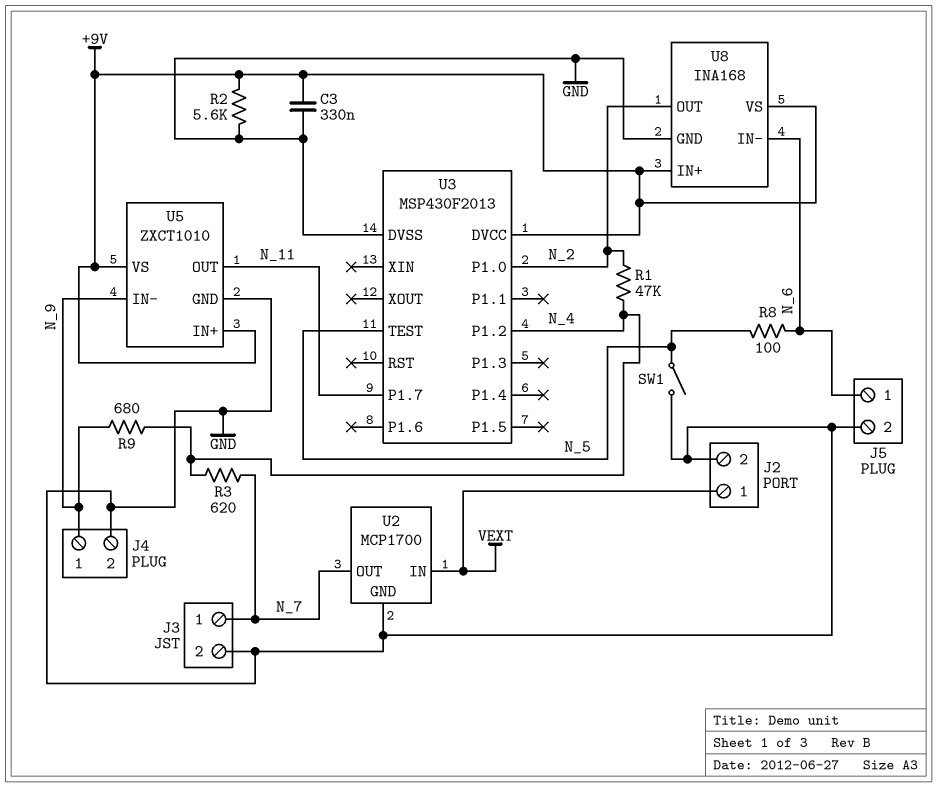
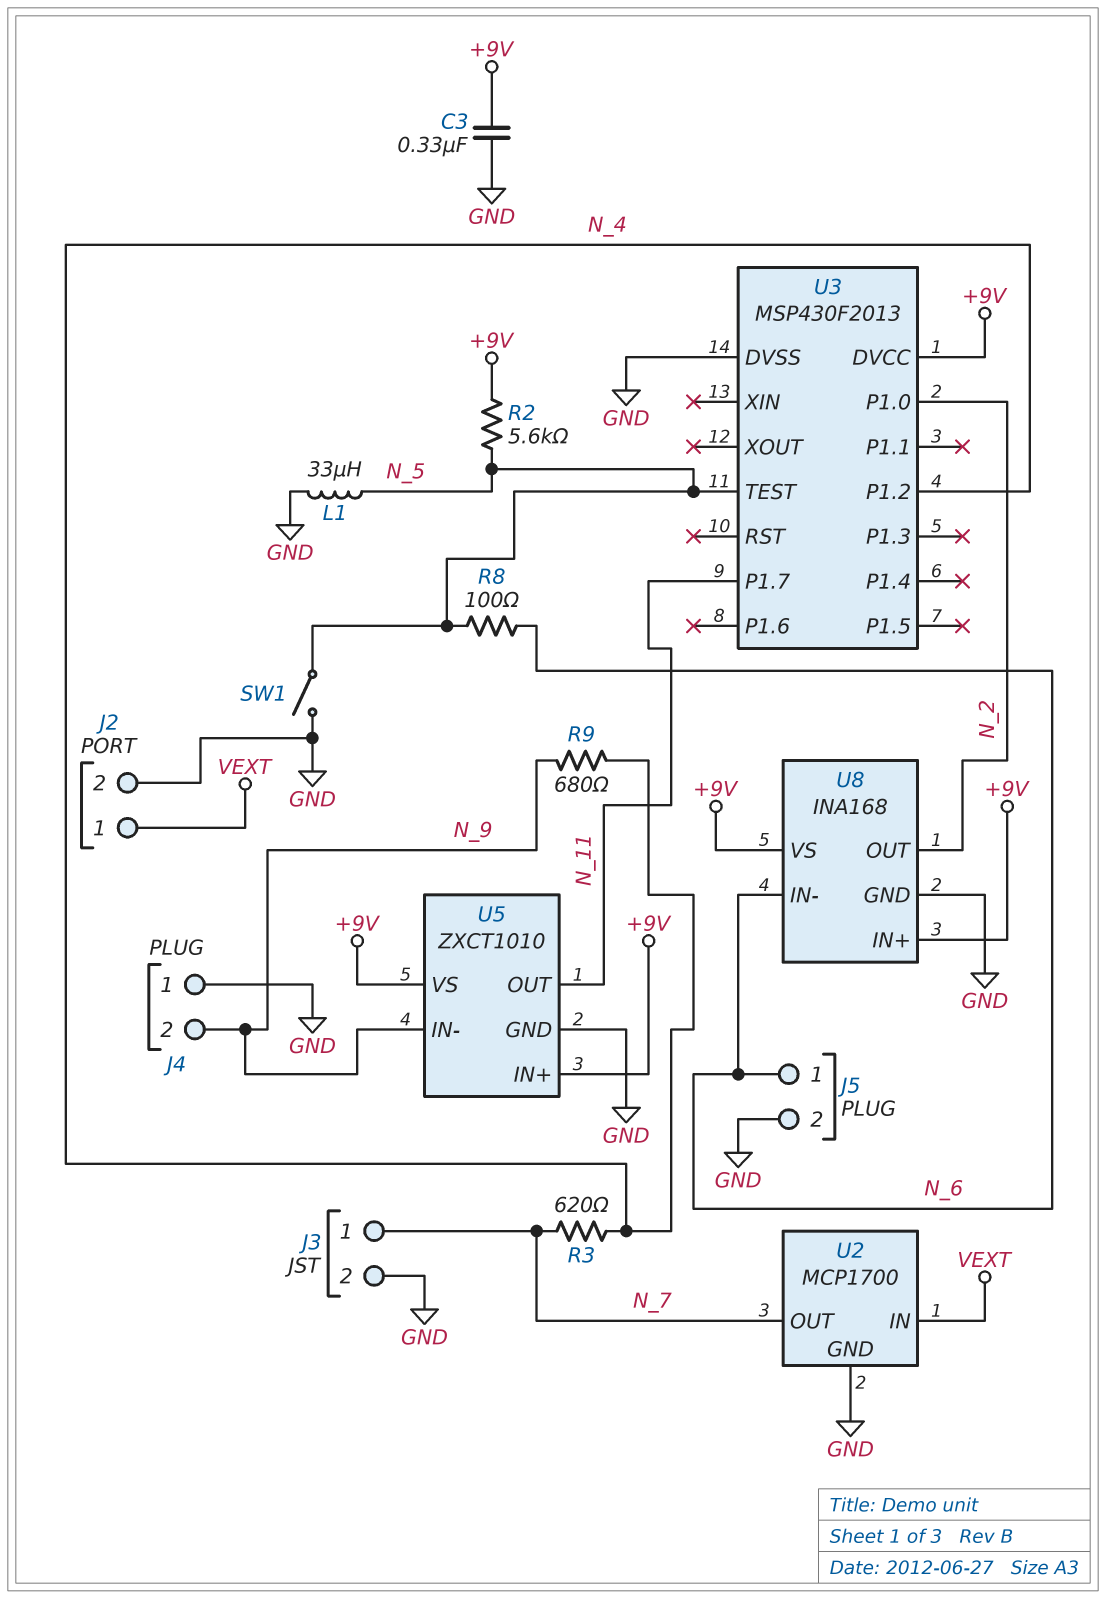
J4 pin 1: N_9 -> GND
J4 pin 2: GND -> N_9
L1: none -> 33uH (GND, N_5)
R1: 47k (N_2, N_4) -> none
R2: 5.6k (+9V, GND) -> 5.6k (+9V, N_5)

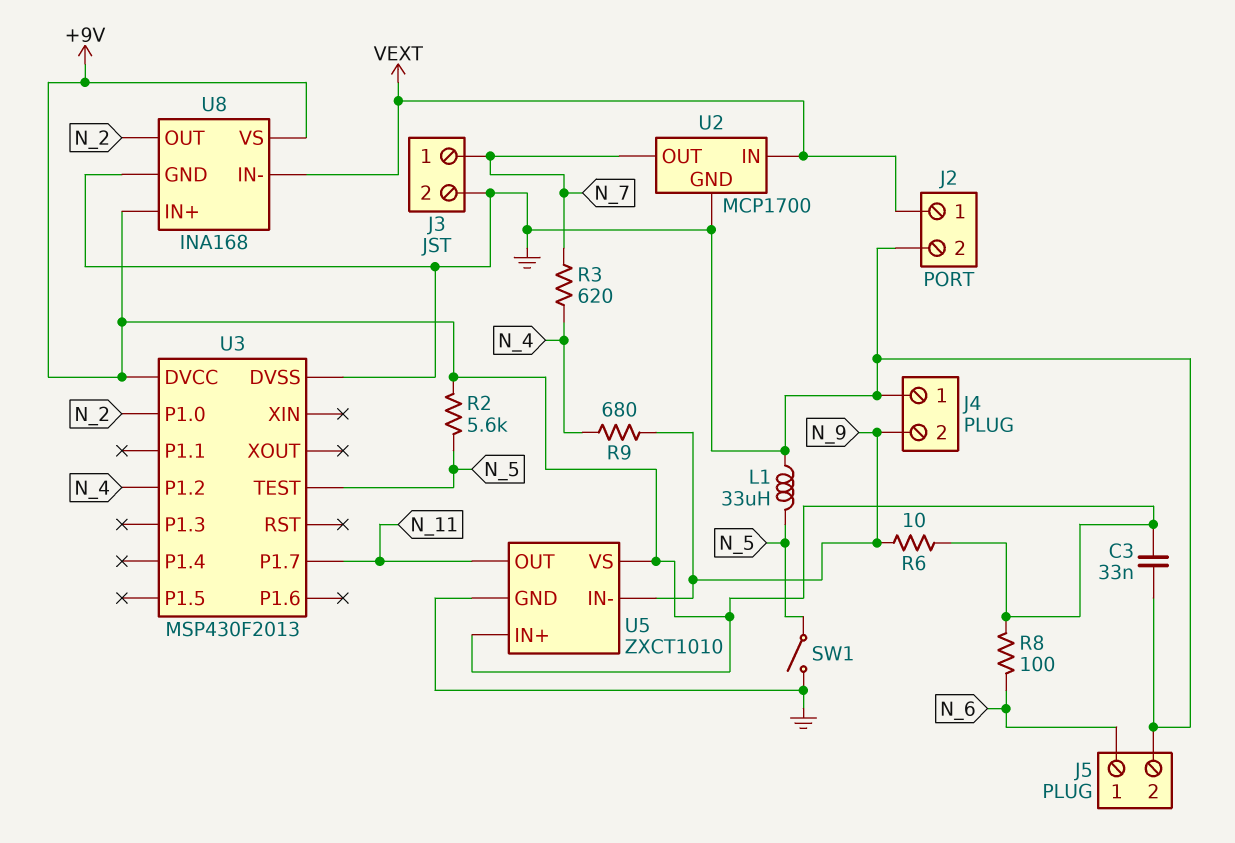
C3: 330nF (+9V, GND) -> 33nF (+9V, GND)
R6: none -> 10 (+9V, N_9)
R8: 100 (N_5, N_6) -> 100 (+9V, N_6)
U8 pin IN-: N_6 -> VEXT

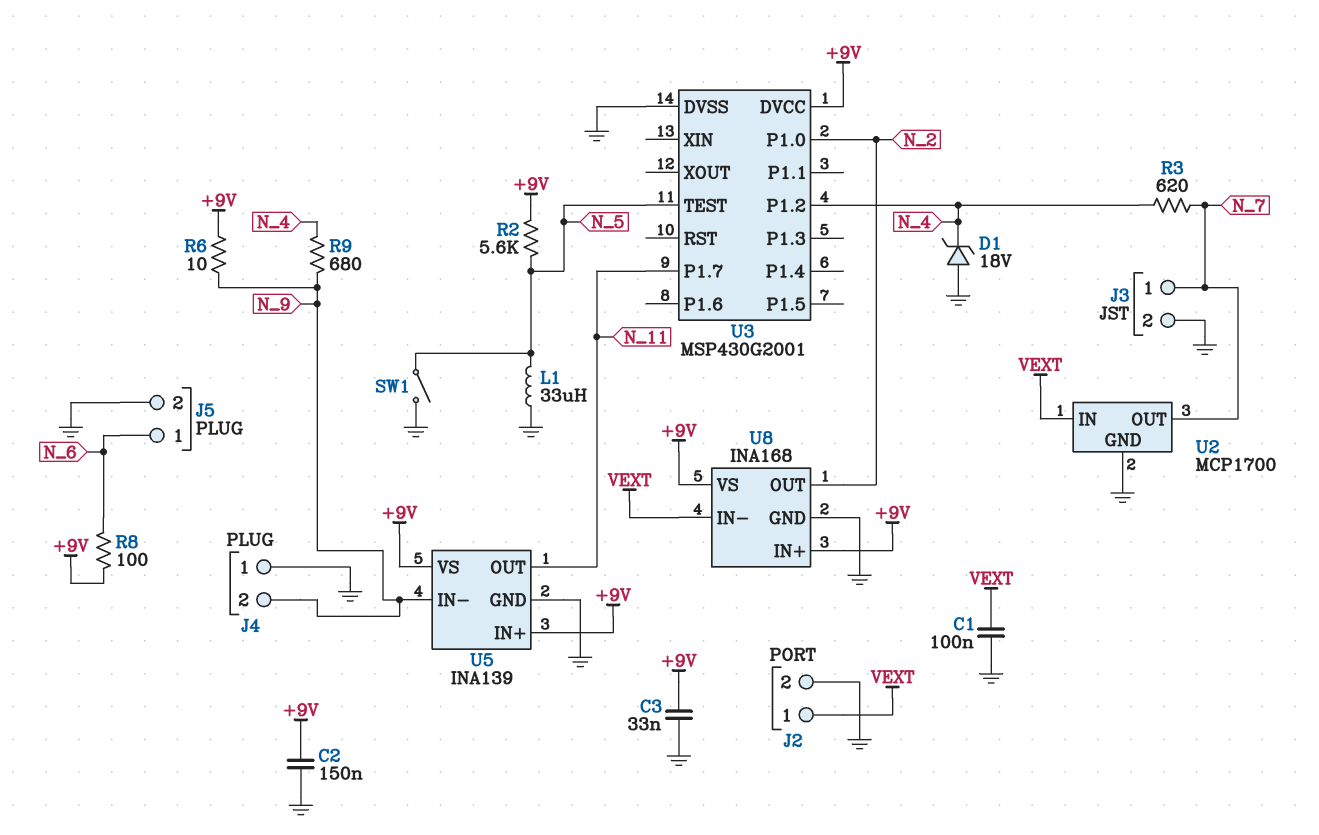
C1: none -> 100nF (GND, VEXT)
C2: none -> 150nF (+9V, GND)
D1: none -> zener 18V (A GND, K N_4)
U3: MSP430F2013 -> MSP430G2001
U5: ZXCT1010 -> INA139

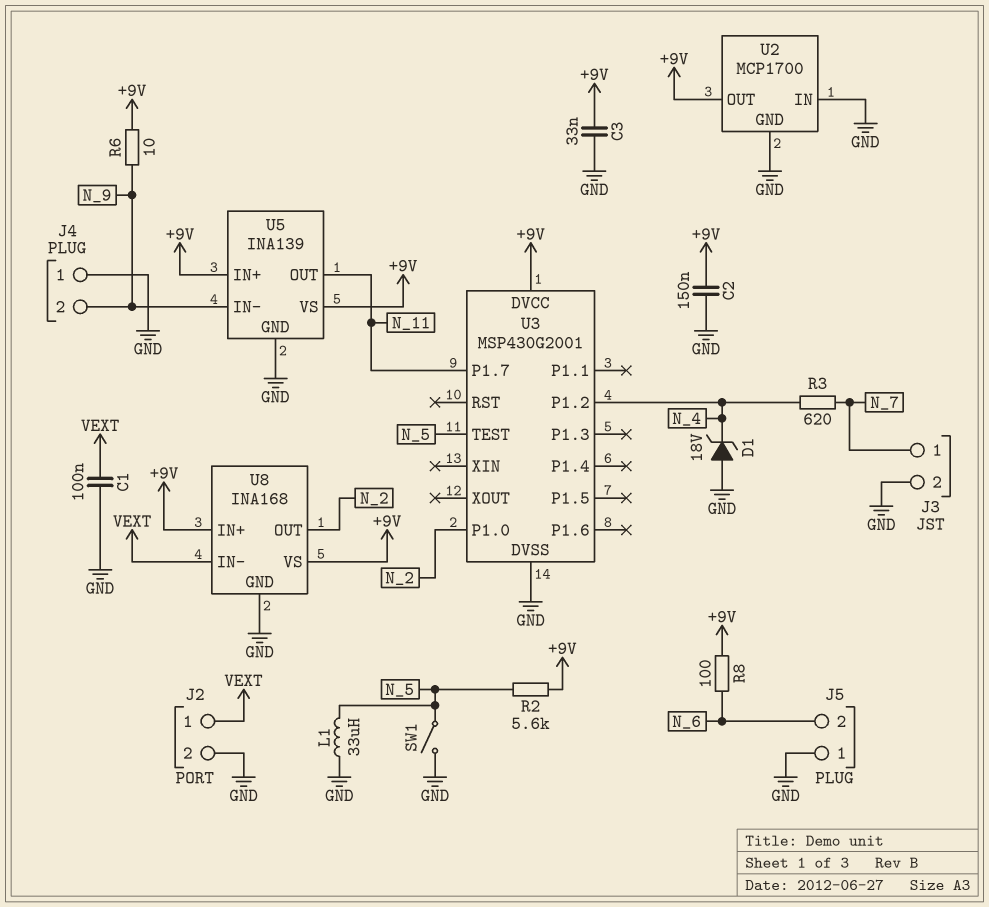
J5 pin 1: N_6 -> GND
J5 pin 2: GND -> N_6
R9: 680 (N_4, N_9) -> none
U2 pin IN: VEXT -> GND
U2 pin OUT: N_7 -> +9V

